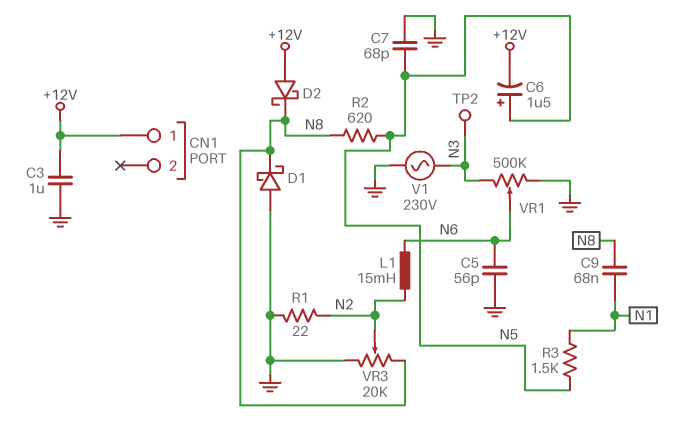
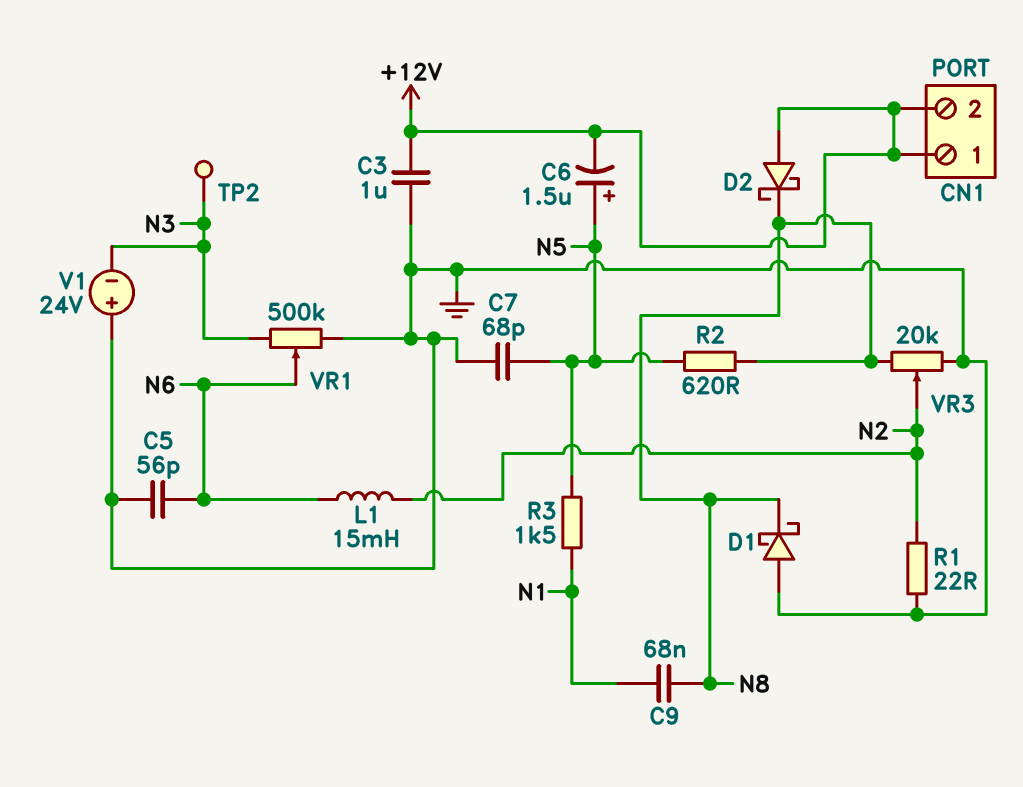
CN1 pin 2: none -> +12V
V1: AC 230V (GND, N3) -> 24V (plus GND, minus N3)

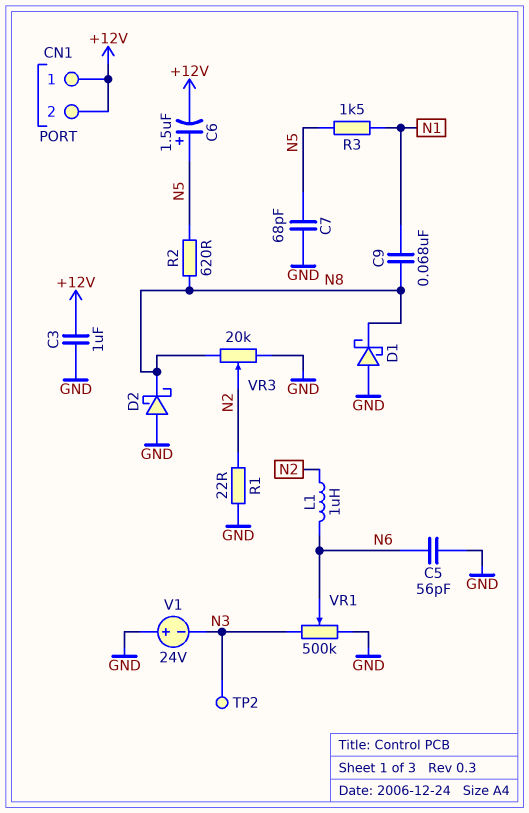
D2: schottky (A +12V, K N8) -> schottky (A GND, K N8)
L1: 15mH (N2, N6) -> 1uH (N2, N6)

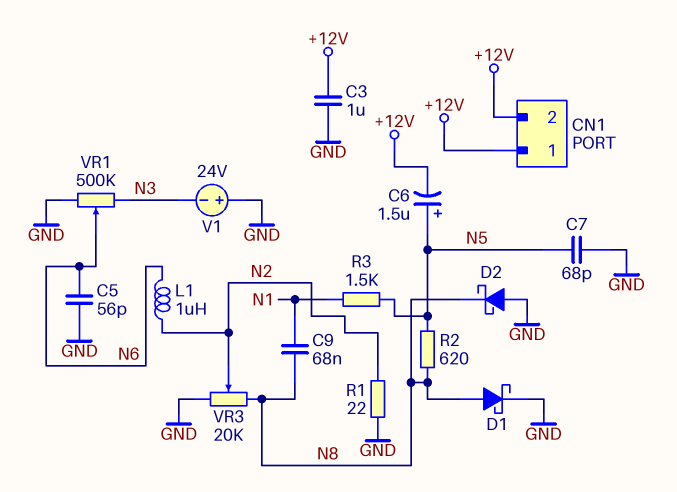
D1: schottky (A GND, K N8) -> schottky (A N8, K GND)
TP2: test point (N3) -> none

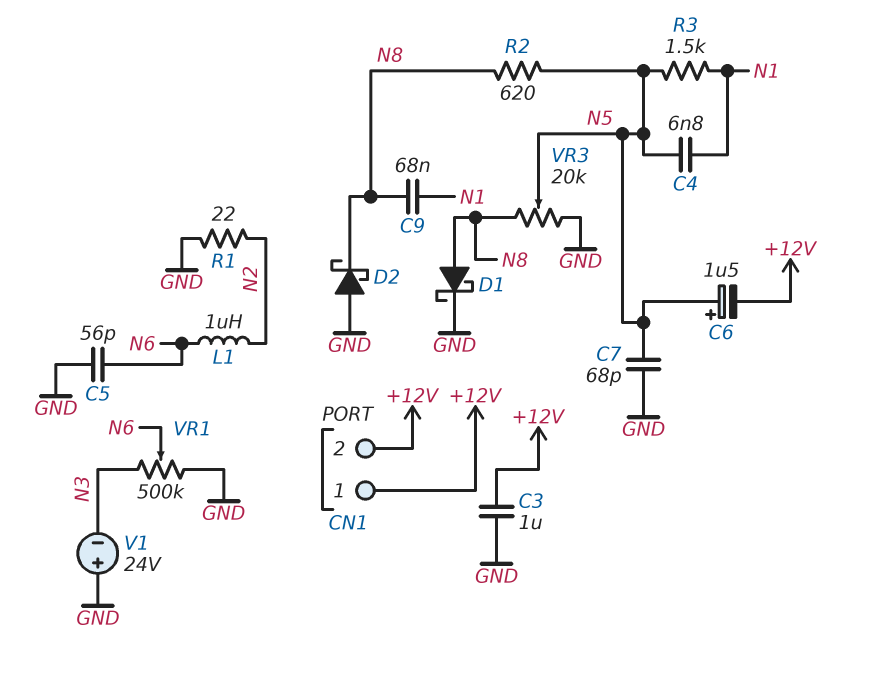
C4: none -> 6.8nF (N1, N5)
VR3: 20k (GND, N8, wiper N2) -> 20k (GND, N8, wiper N5)

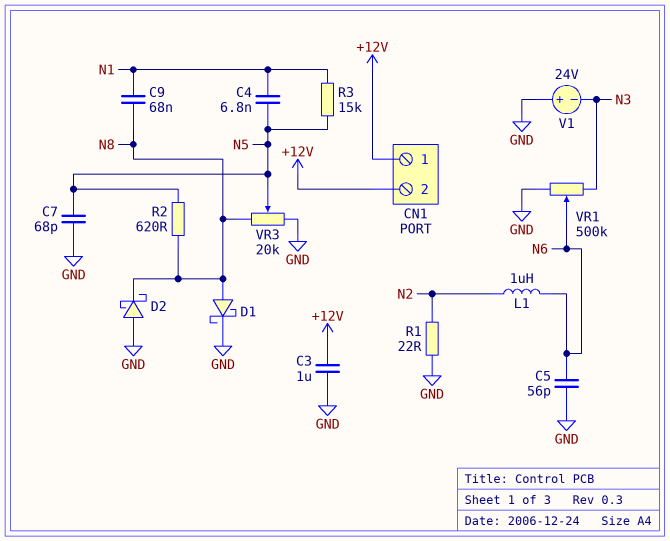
C6: 1.5uF (plus N5, minus +12V) -> none
R3: 1.5k (N1, N5) -> 15k (N1, N5)

